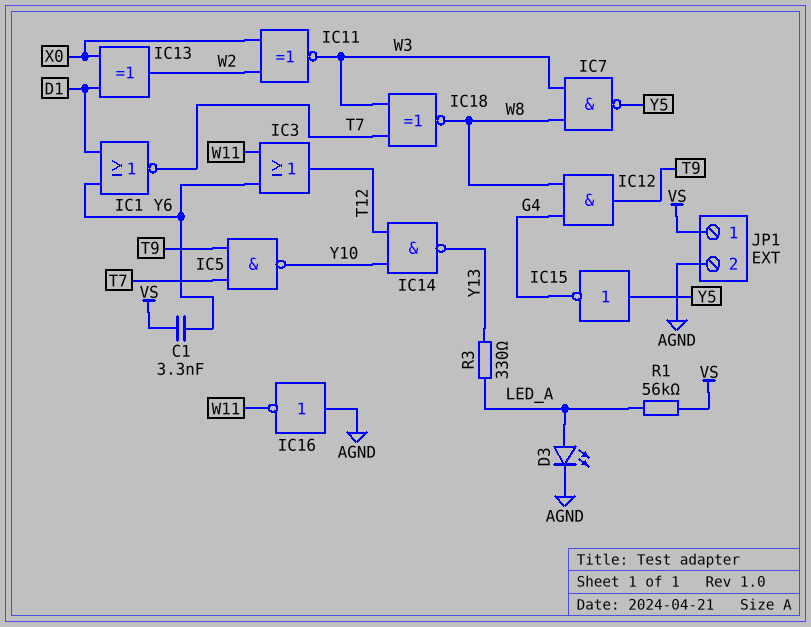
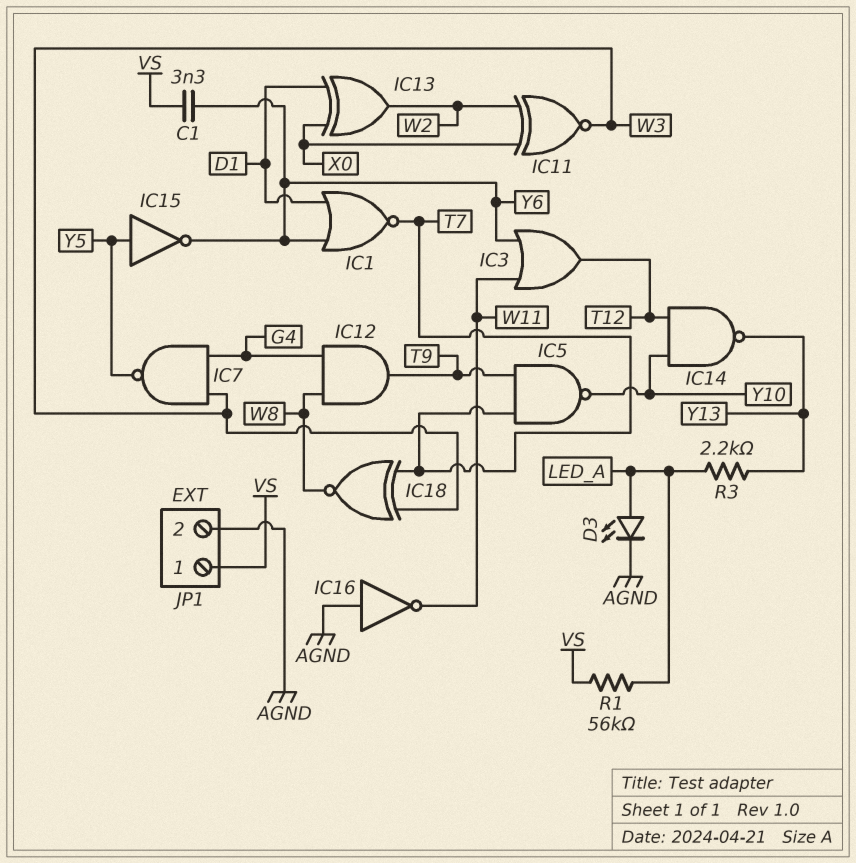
IC7: NAND (in W3, in W8, out Y5) -> NAND (in G4, in W3, out Y5)
IC15: NOT (in Y5, out G4) -> NOT (in Y5, out Y6)
R3: 330 (LED_A, Y13) -> 2.2k (LED_A, Y13)

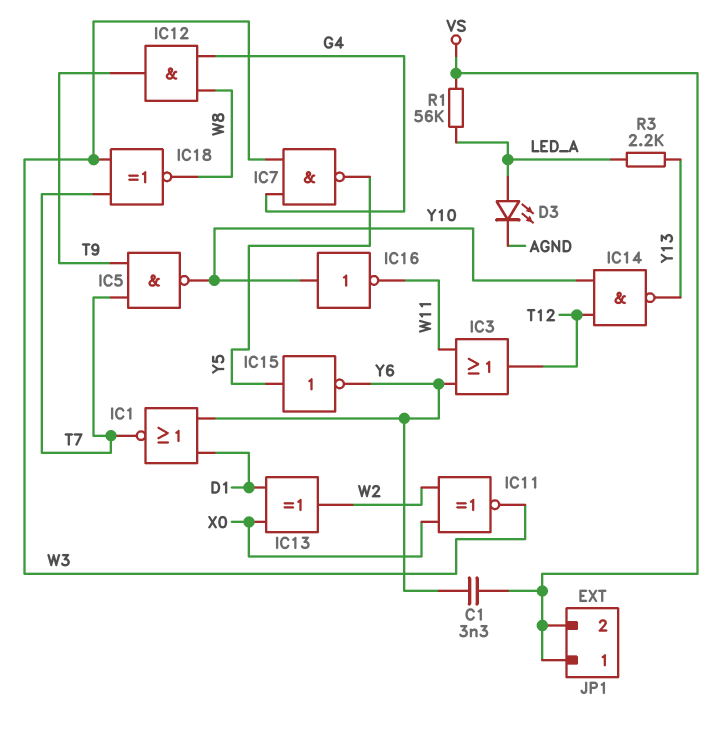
IC16: NOT (in AGND, out W11) -> NOT (in Y10, out W11)
JP1 pin 2: AGND -> VS

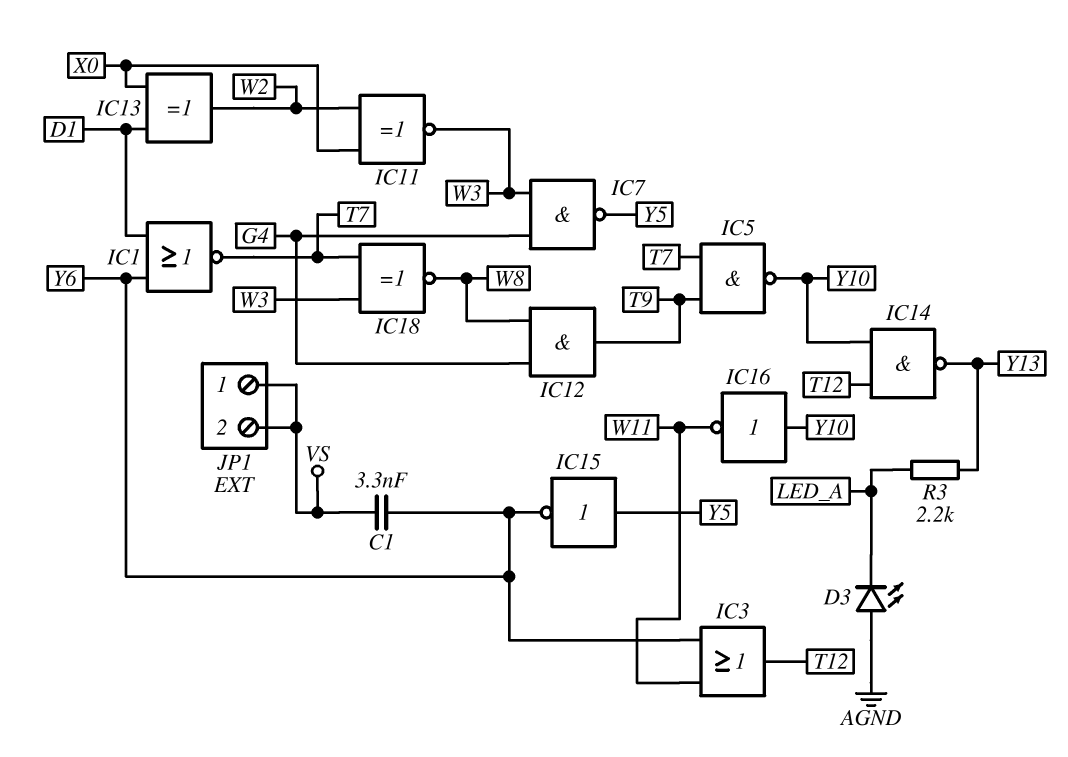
D3: LED (A LED_A, K AGND) -> LED (A AGND, K LED_A)
R1: 56k (LED_A, VS) -> none

